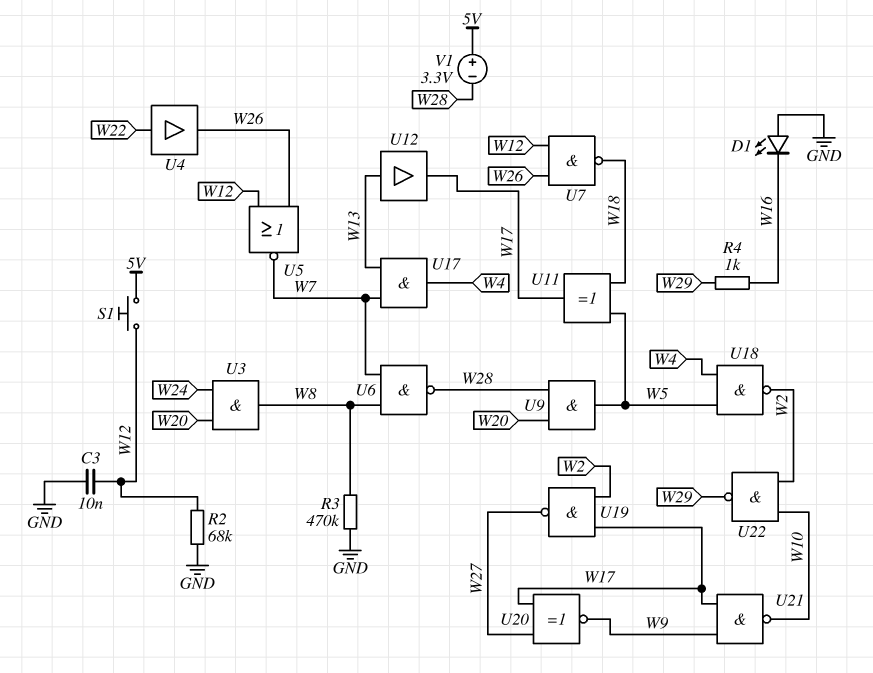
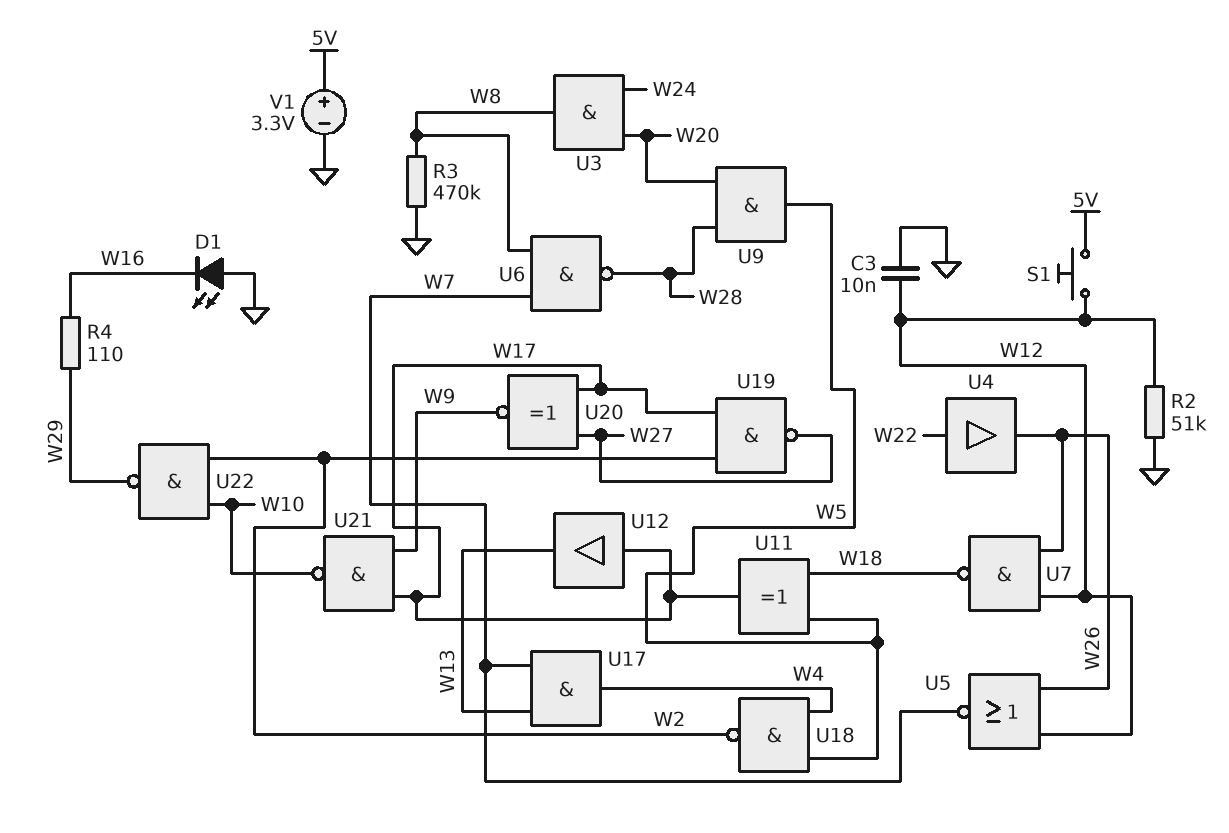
R2: 68k (GND, W12) -> 51k (GND, W12)
R4: 1k (W16, W29) -> 110 (W16, W29)
U12: buffer (in W13, out W17) -> buffer (in W17, out W13)
V1: 3.3V (plus 5V, minus W28) -> 3.3V (plus 5V, minus GND)

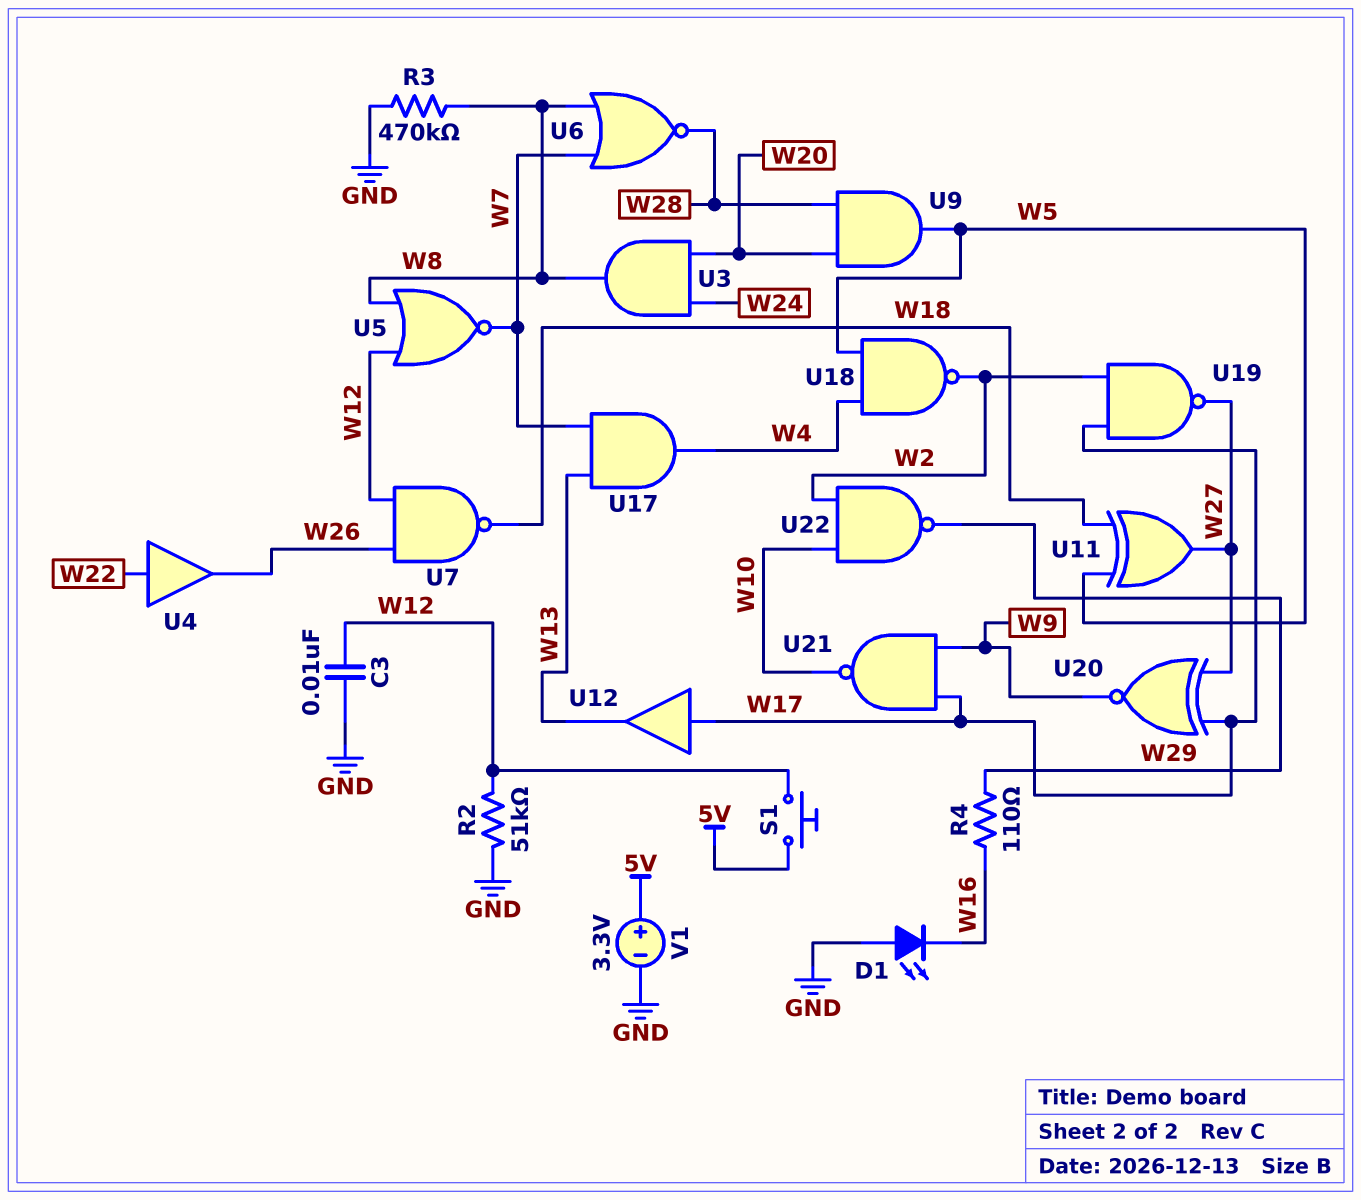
U5: NOR (in W12, in W26, out W7) -> NOR (in W8, in W12, out W7)
U6: NAND (in W7, in W8, out W28) -> NOR (in W7, in W8, out W28)
U11: XOR (in W5, in W18, out W17) -> XOR (in W5, in W18, out W27)

